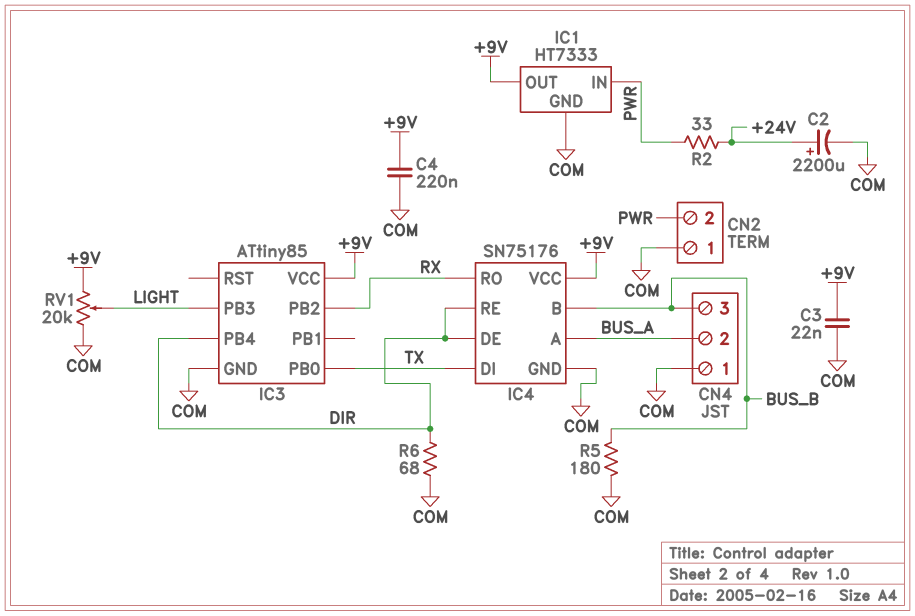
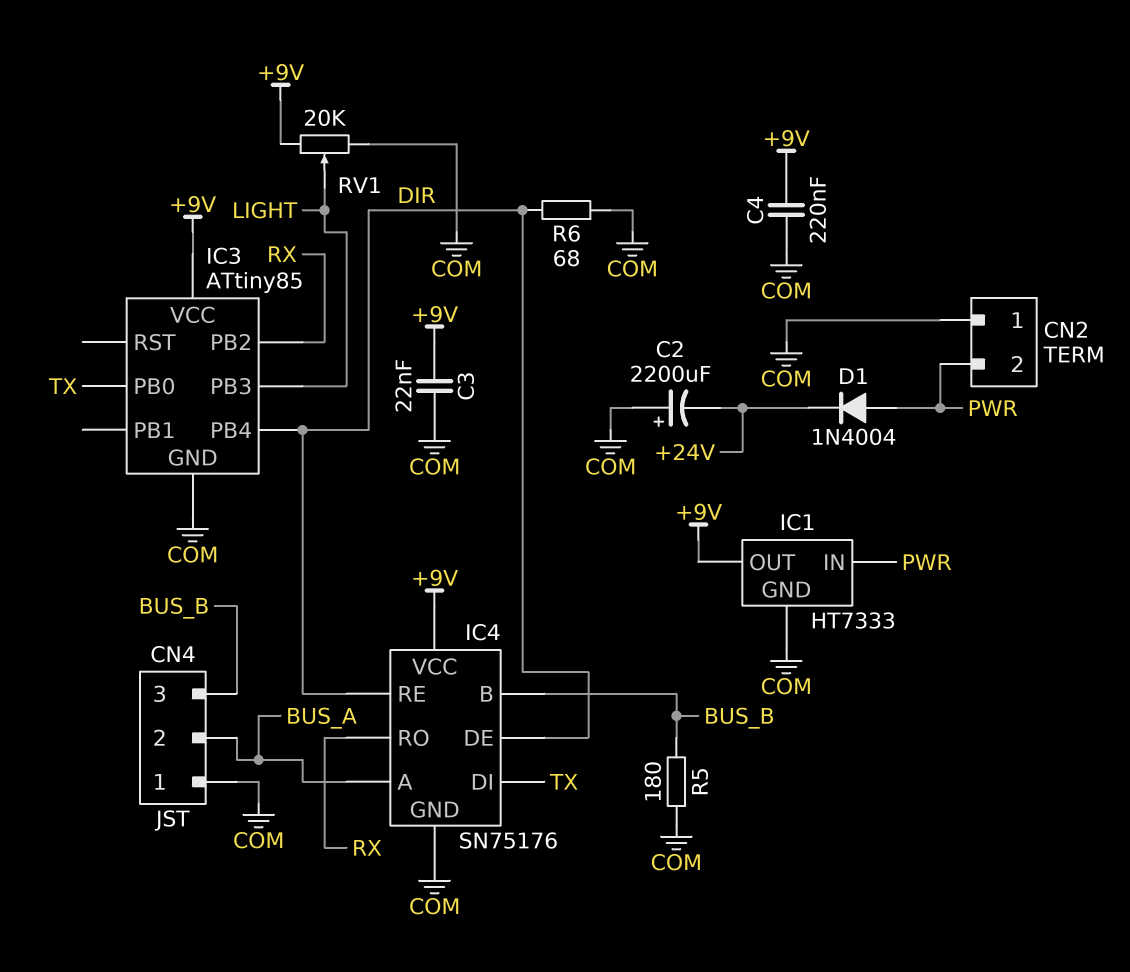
C2: 2200uF (plus +24V, minus COM) -> 2200uF (plus COM, minus +24V)
D1: none -> diode 1N4004 (A PWR, K +24V)
R2: 33 (+24V, PWR) -> none

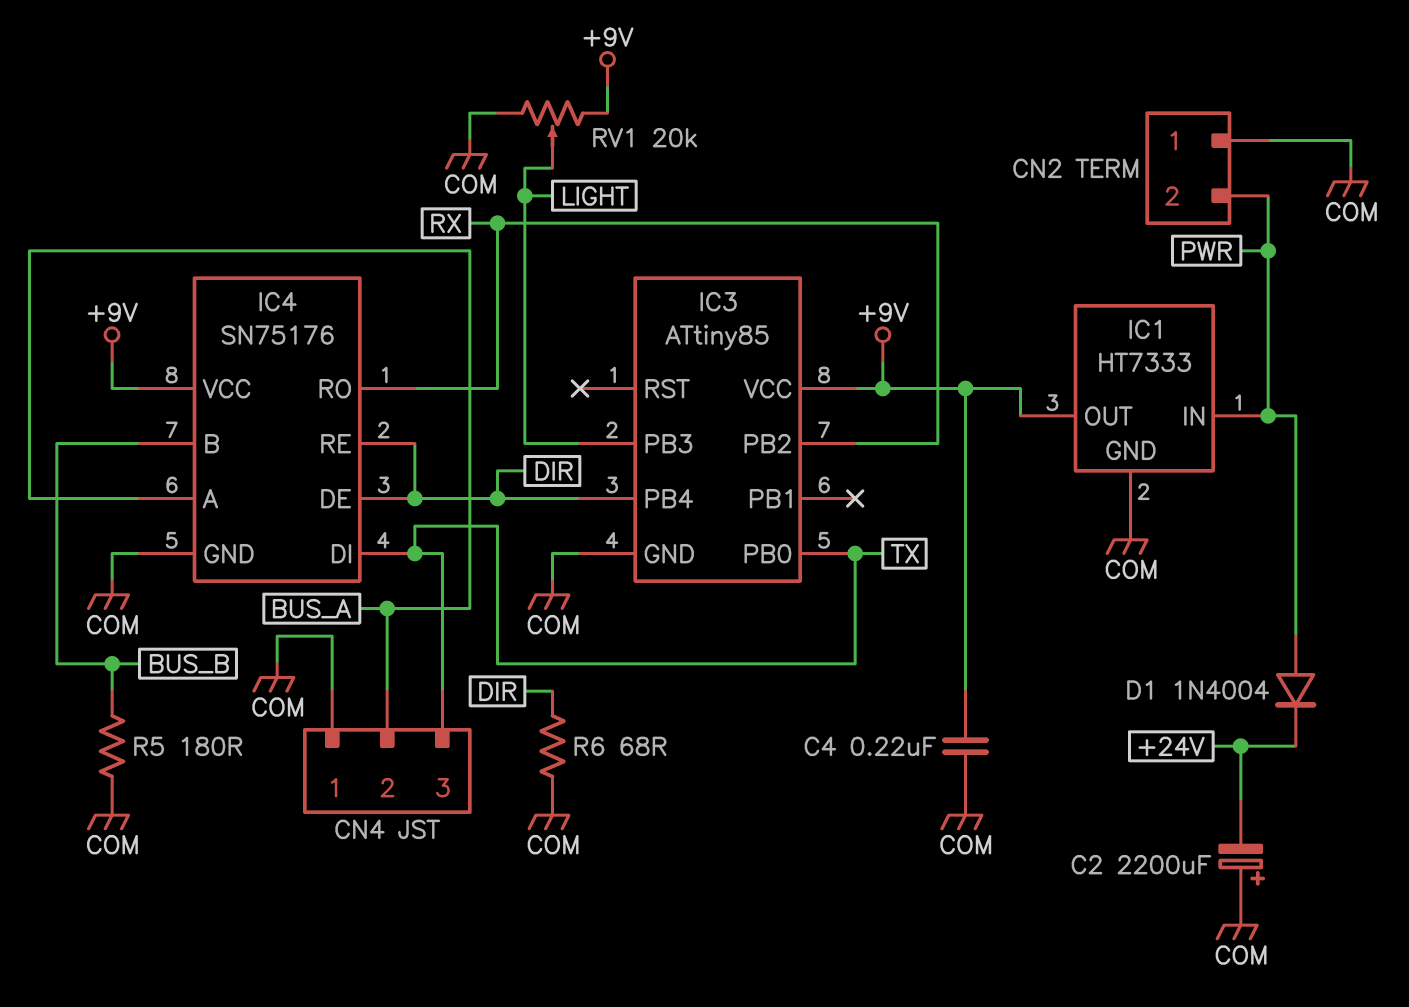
C3: 22nF (+9V, COM) -> none
CN4 pin 3: BUS_B -> TX

